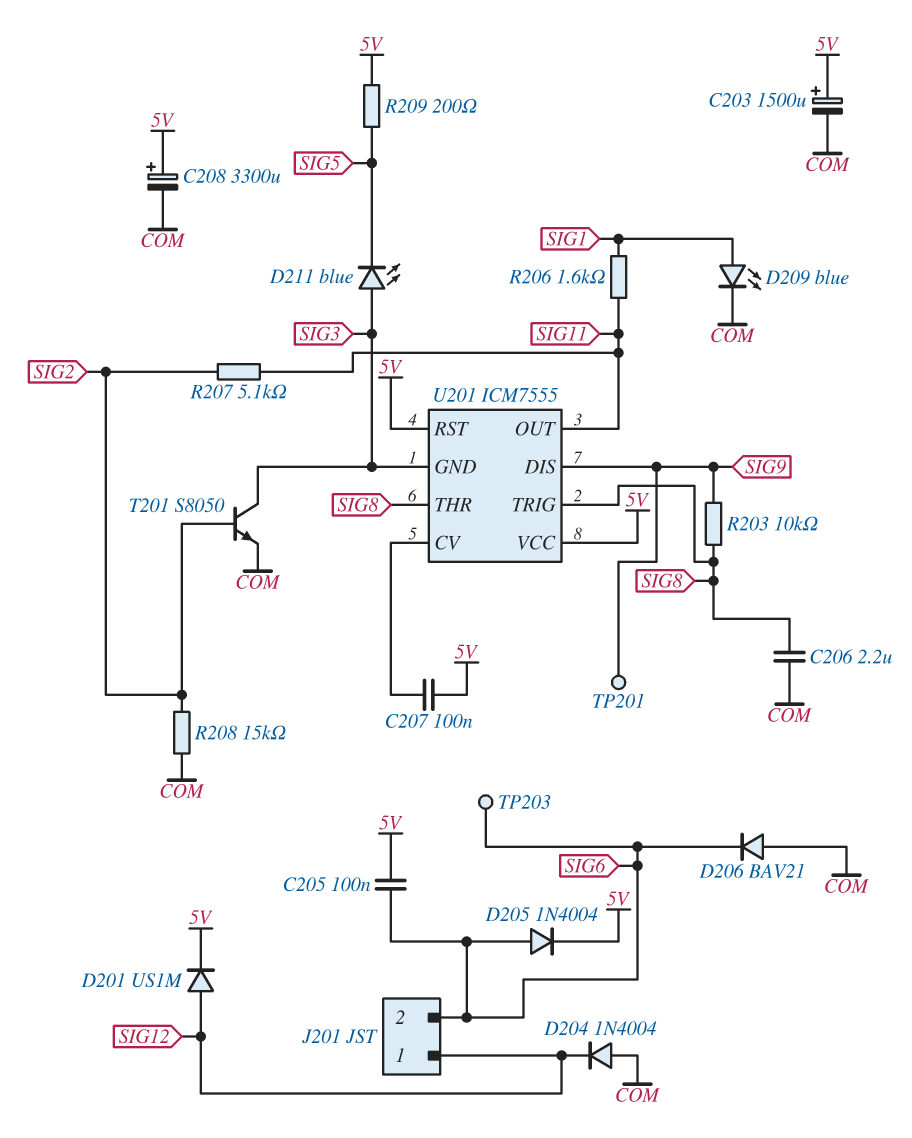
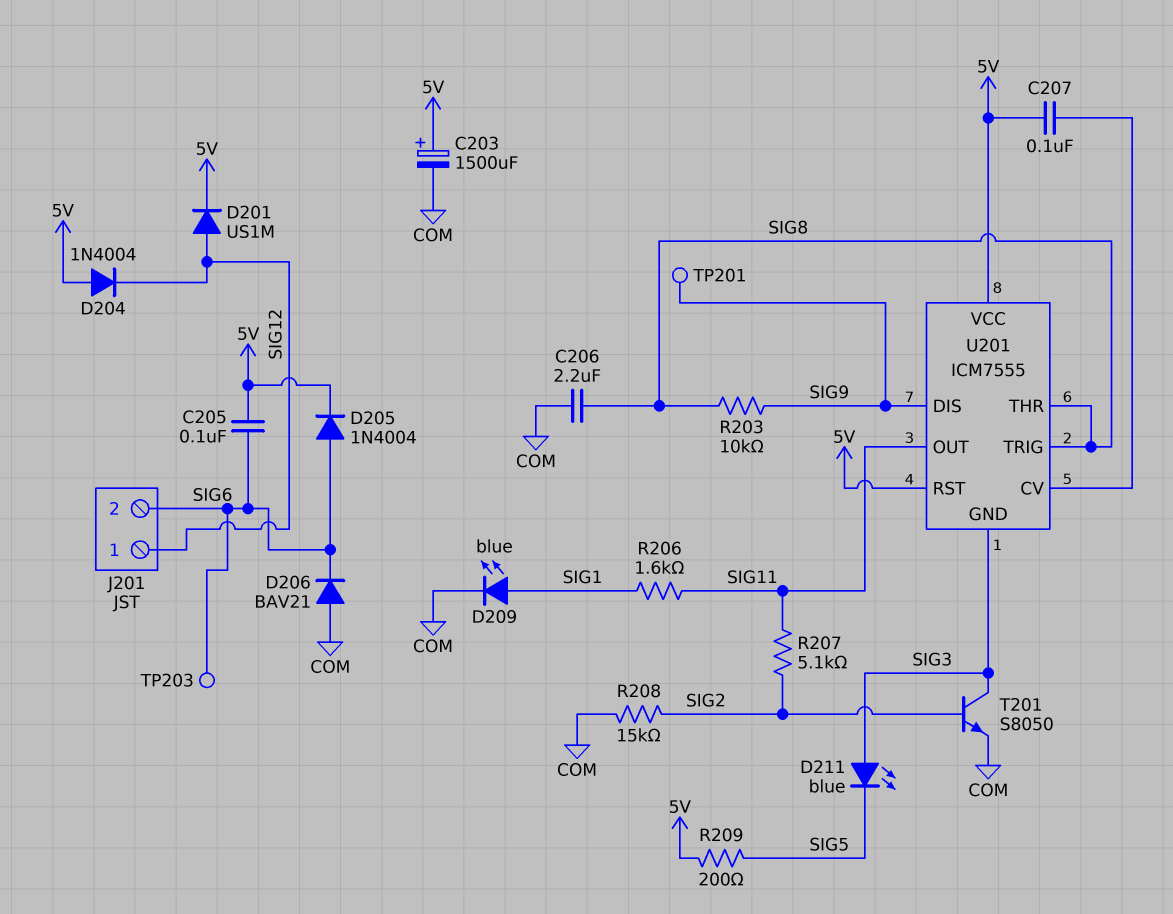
C208: 3300uF (plus 5V, minus COM) -> none
D204: diode 1N4004 (A COM, K SIG12) -> diode 1N4004 (A 5V, K SIG12)

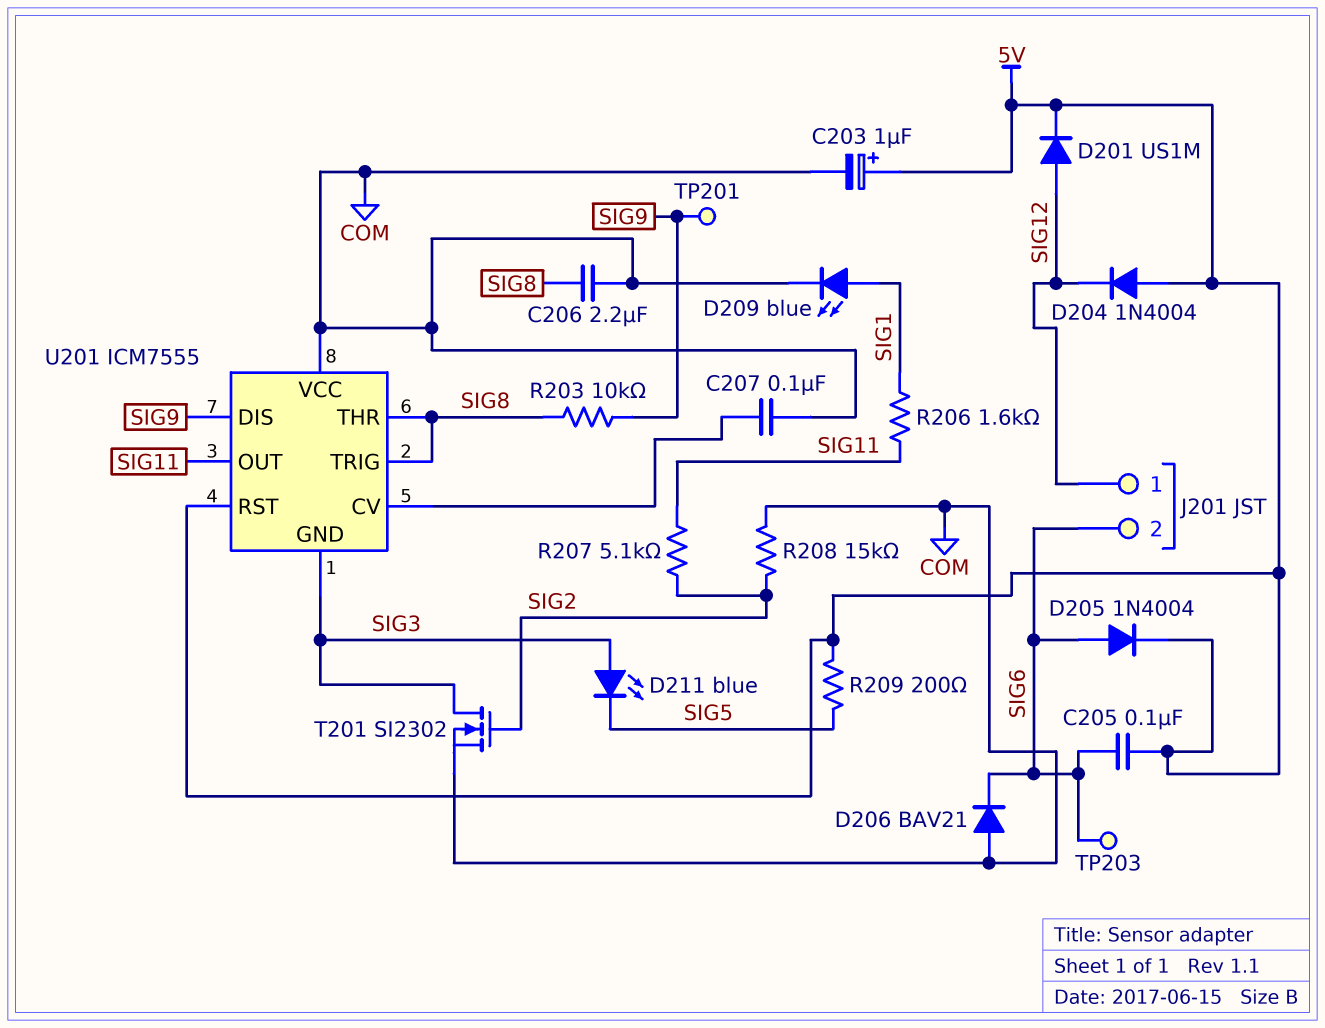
C203: 1500uF (plus 5V, minus COM) -> 1uF (plus 5V, minus COM)
C207: 100nF (5V, U201/CV) -> 100nF (COM, U201/CV)
T201: NPN S8050 (B SIG2, C SIG3, E COM) -> NMOS SI2302 (G SIG2, D SIG3, S COM)
U201 pin VCC: 5V -> COM

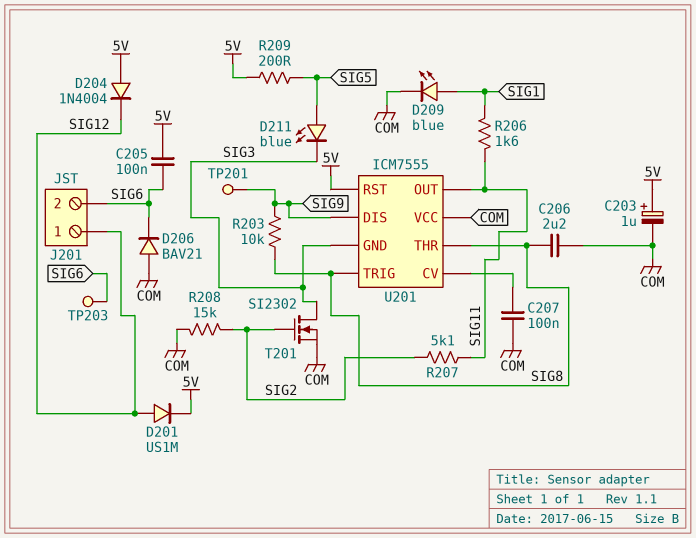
D205: diode 1N4004 (A SIG6, K 5V) -> none
D211: LED blue (A SIG3, K SIG5) -> LED blue (A SIG5, K SIG3)

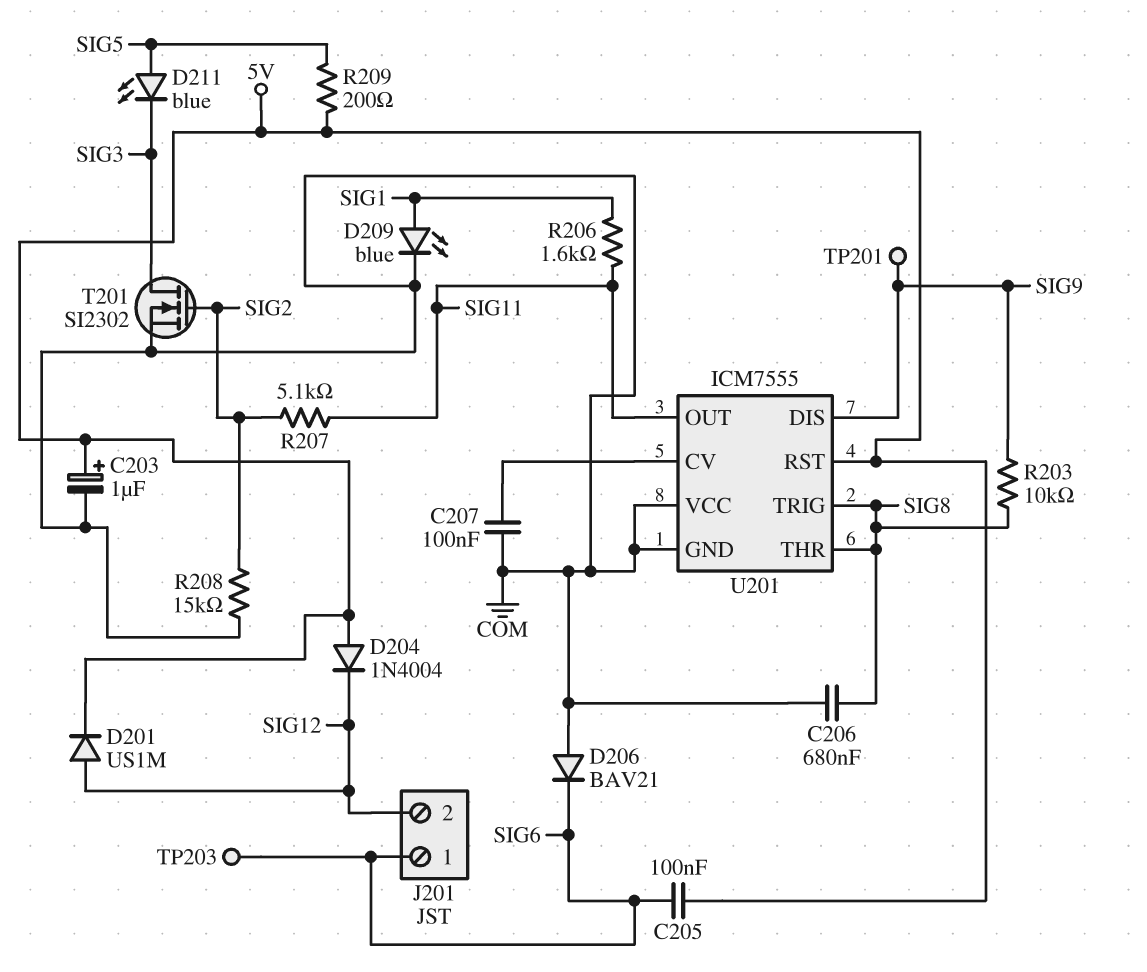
C206: 2.2uF (COM, SIG8) -> 680nF (COM, SIG8)
J201 pin 1: SIG12 -> SIG6
J201 pin 2: SIG6 -> SIG12
U201 pin GND: SIG3 -> COM

